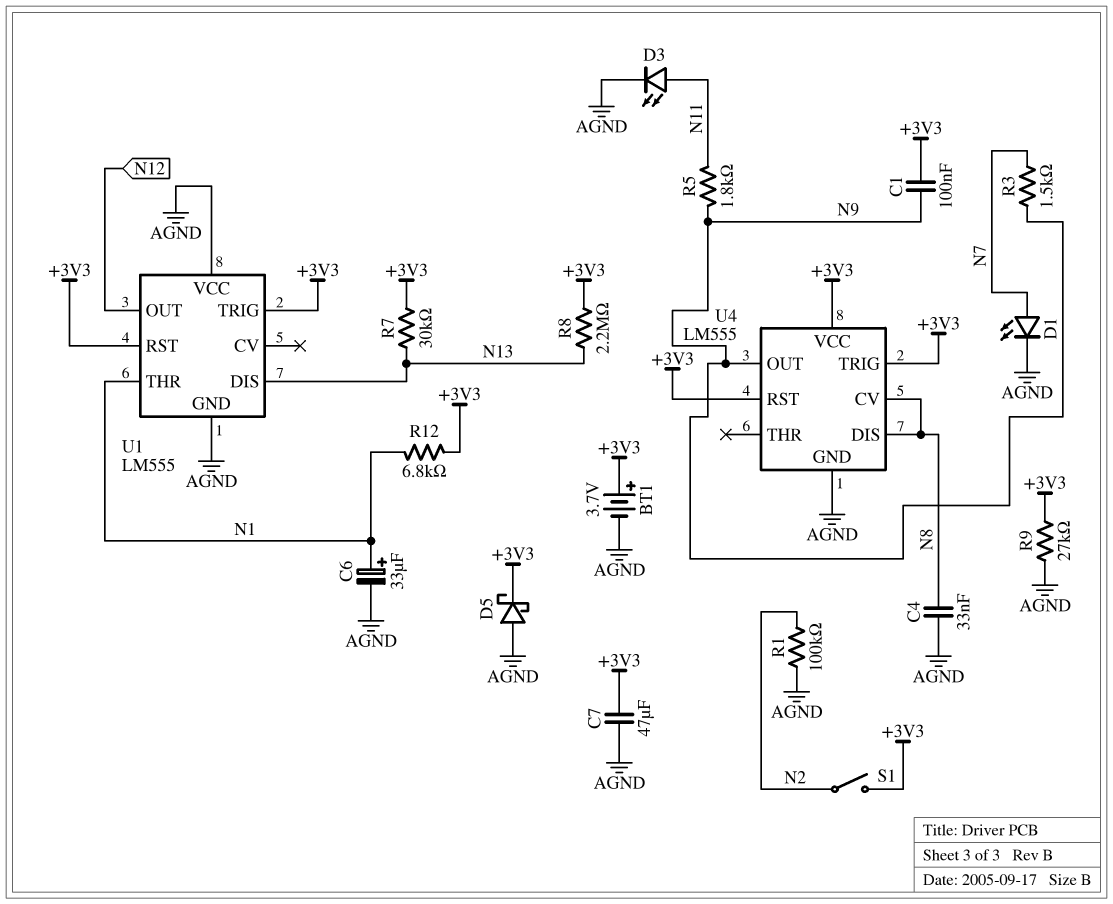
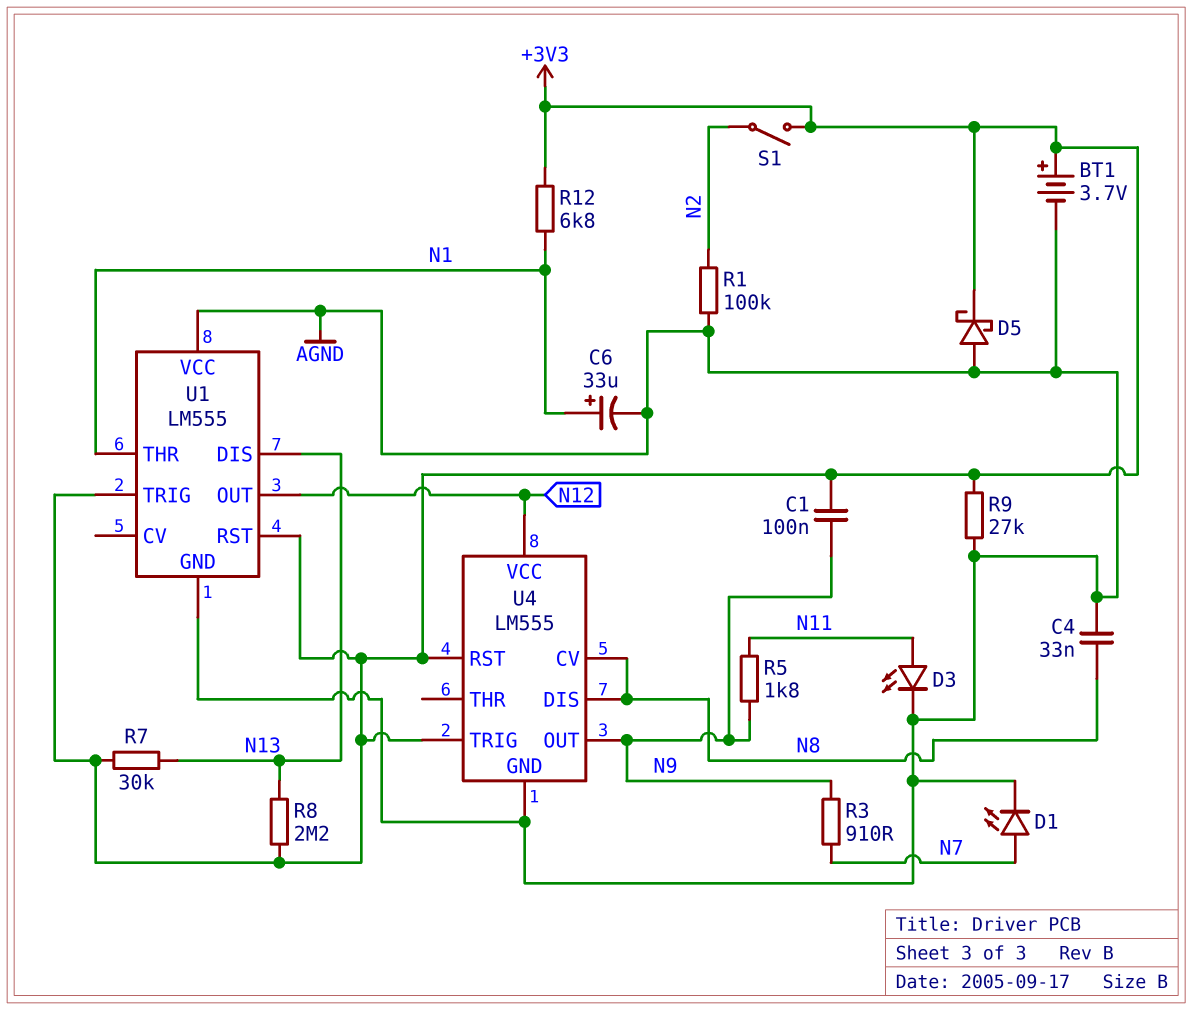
C7: 47uF (+3V3, AGND) -> none
R3: 1.5k (N7, N9) -> 910 (N7, N9)
U4 pin VCC: +3V3 -> N12

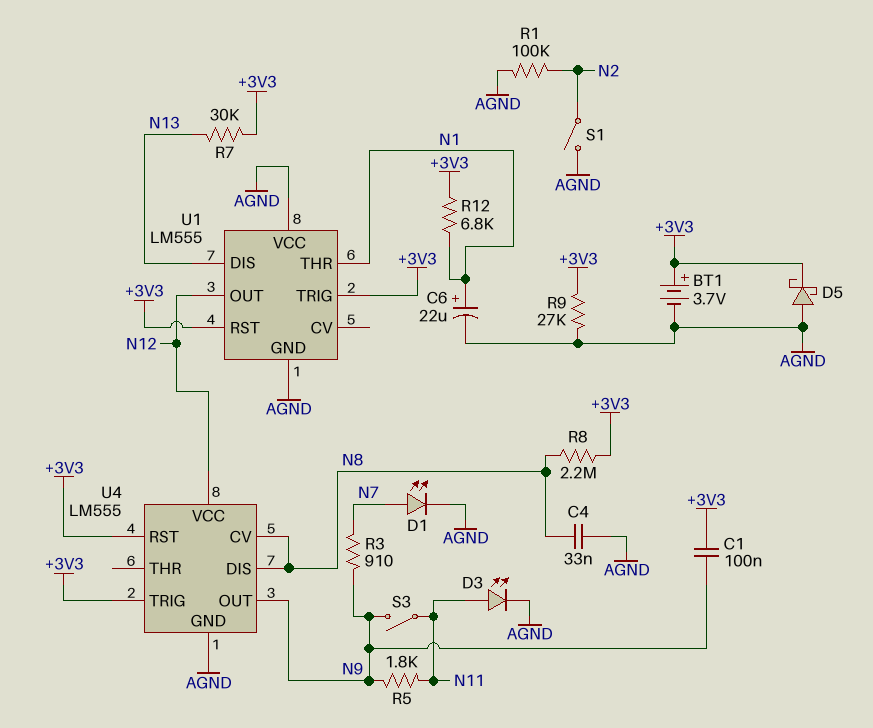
C6: 33uF (plus N1, minus AGND) -> 22uF (plus N1, minus AGND)
R8: 2.2M (+3V3, N13) -> 2.2M (+3V3, N8)
S1: switch (+3V3, N2) -> switch (AGND, N2)
S3: none -> switch (N9, N11)

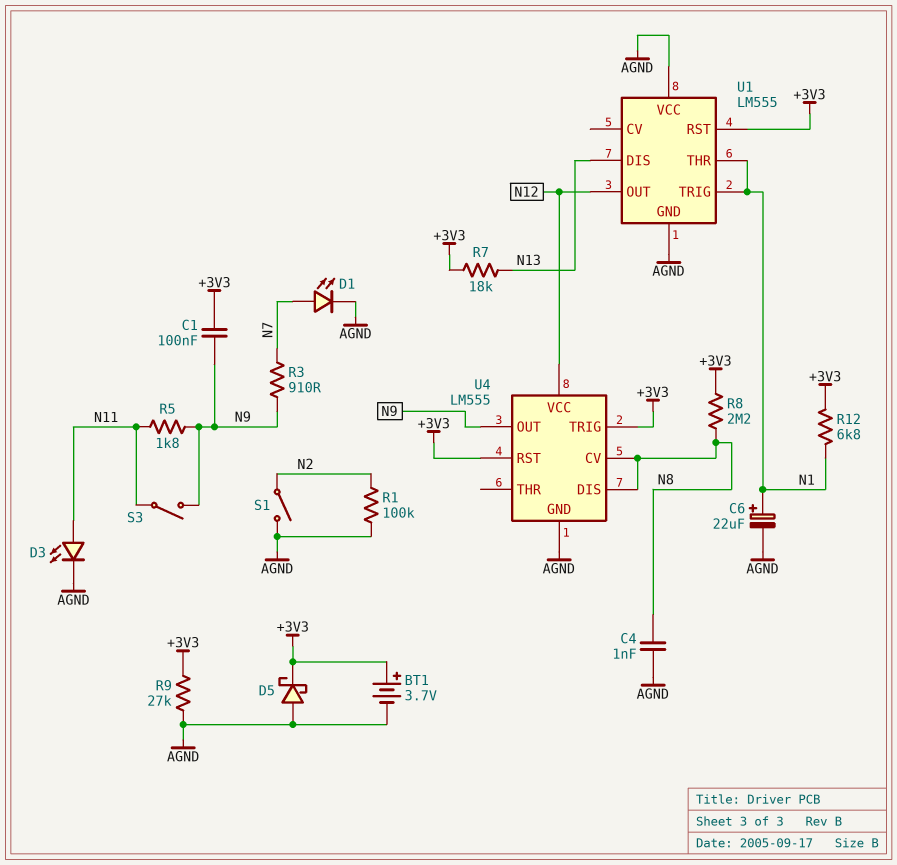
C4: 33nF (AGND, N8) -> 1nF (AGND, N8)
R7: 30k (+3V3, N13) -> 18k (+3V3, N13)
U1 pin TRIG: +3V3 -> N1

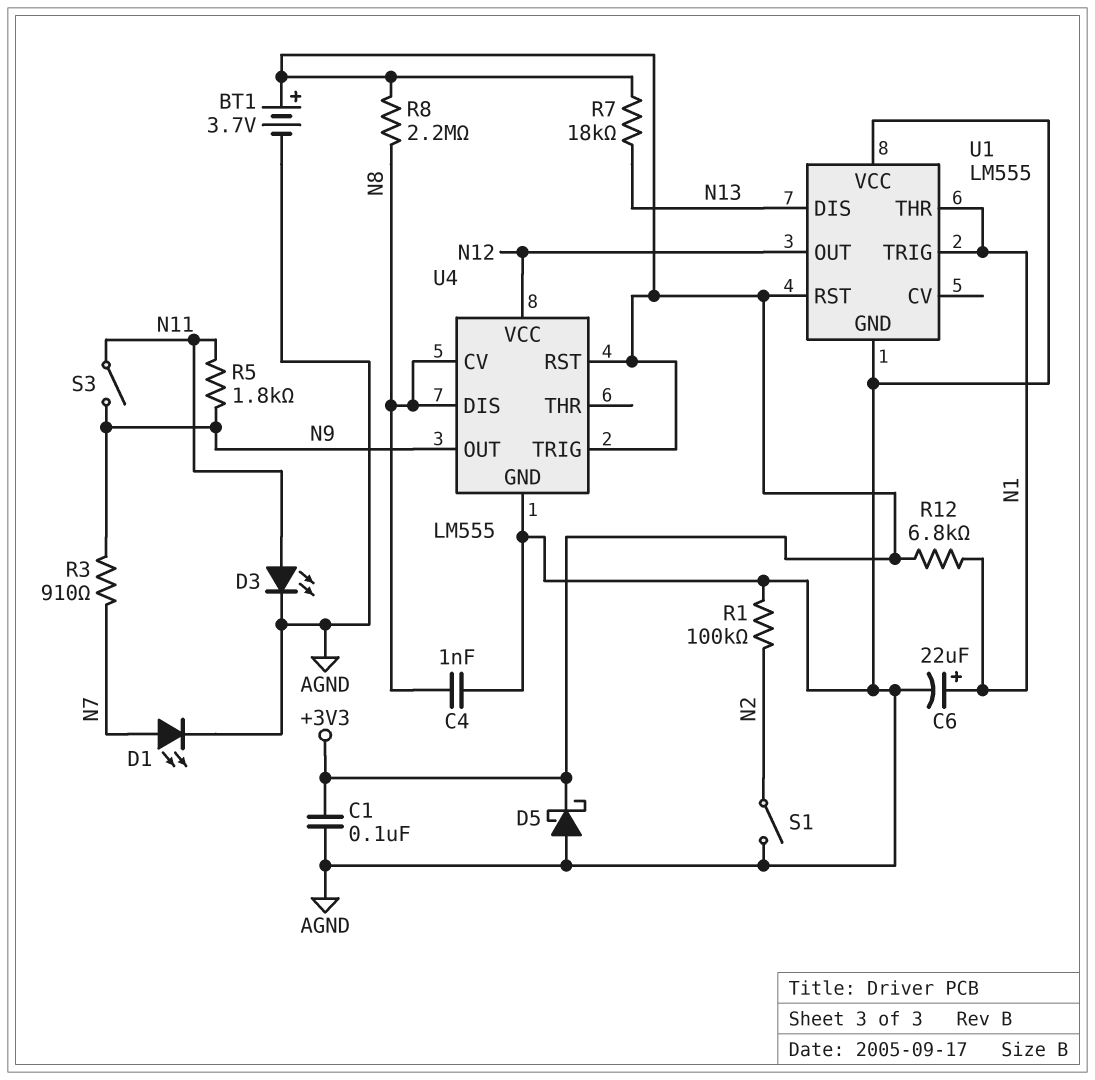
C1: 100nF (+3V3, N9) -> 100nF (+3V3, AGND)
R9: 27k (+3V3, AGND) -> none

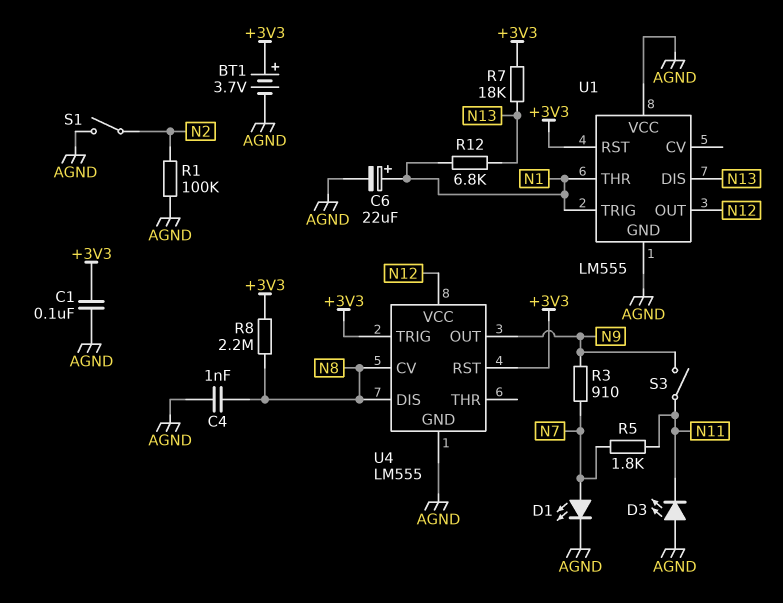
D3: LED (A N11, K AGND) -> LED (A AGND, K N11)
D5: schottky (A AGND, K +3V3) -> none
R5: 1.8k (N9, N11) -> 1.8k (N7, N11)
R12: 6.8k (+3V3, N1) -> 6.8k (N1, N13)

